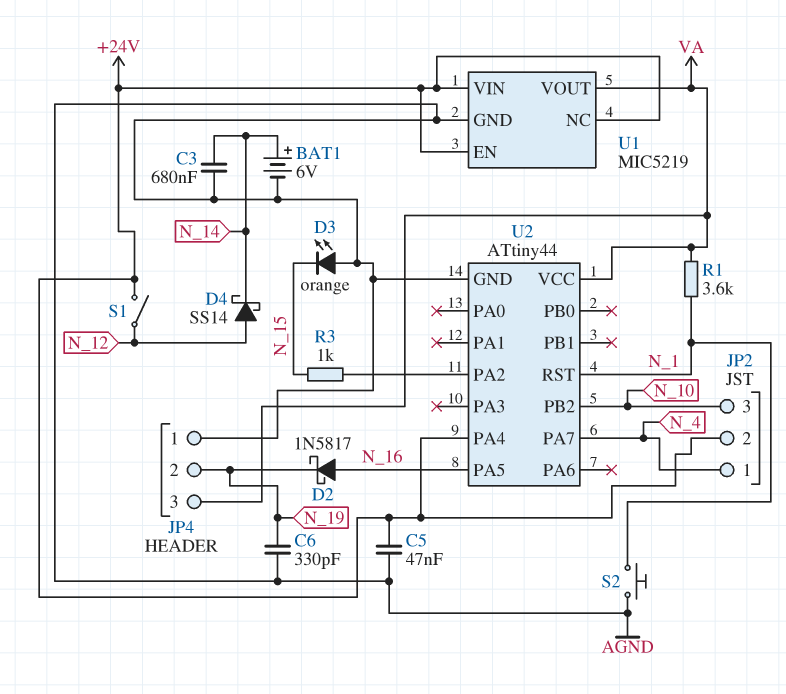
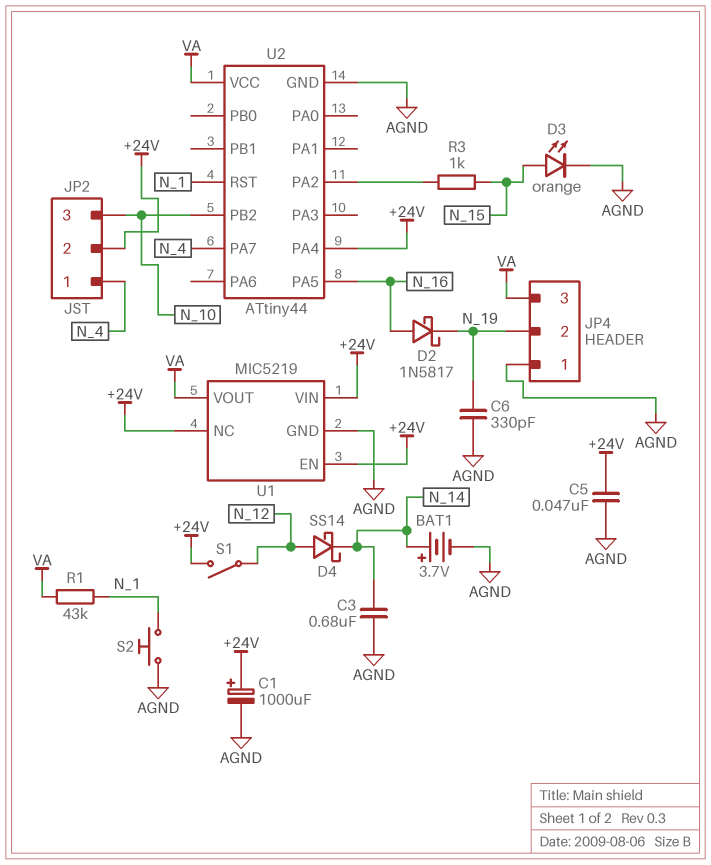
BAT1: 6V (plus N_14, minus AGND) -> 3.7V (plus N_14, minus AGND)
C1: none -> 1000uF (plus +24V, minus AGND)
D3: LED orange (A AGND, K N_15) -> LED orange (A N_15, K AGND)
R1: 3.6k (N_1, VA) -> 43k (N_1, VA)

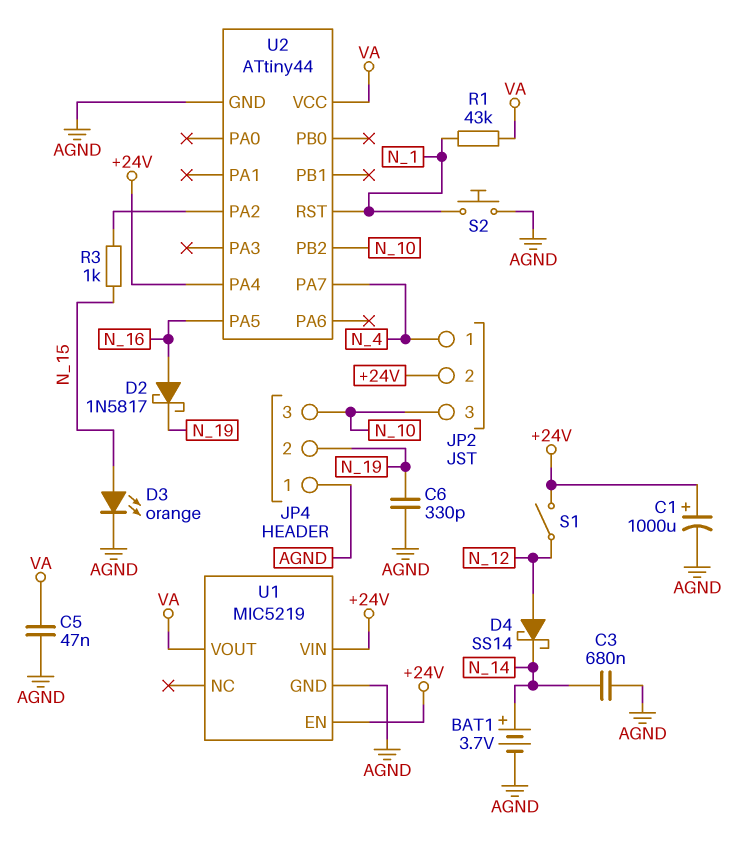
C5: 47nF (+24V, AGND) -> 47nF (AGND, VA)
JP4 pin 3: VA -> N_10
U1 pin NC: +24V -> none

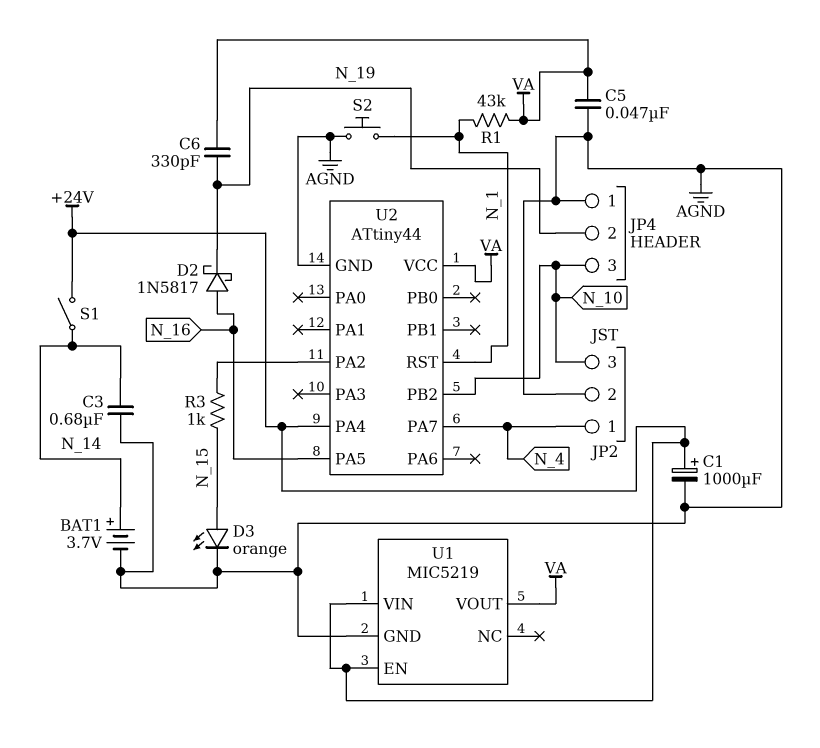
C6: 330pF (AGND, N_19) -> 330pF (N_19, VA)
D4: schottky SS14 (A N_12, K N_14) -> none
JP2 pin 2: +24V -> AGND
S1: switch (+24V, N_12) -> switch (+24V, N_14)

